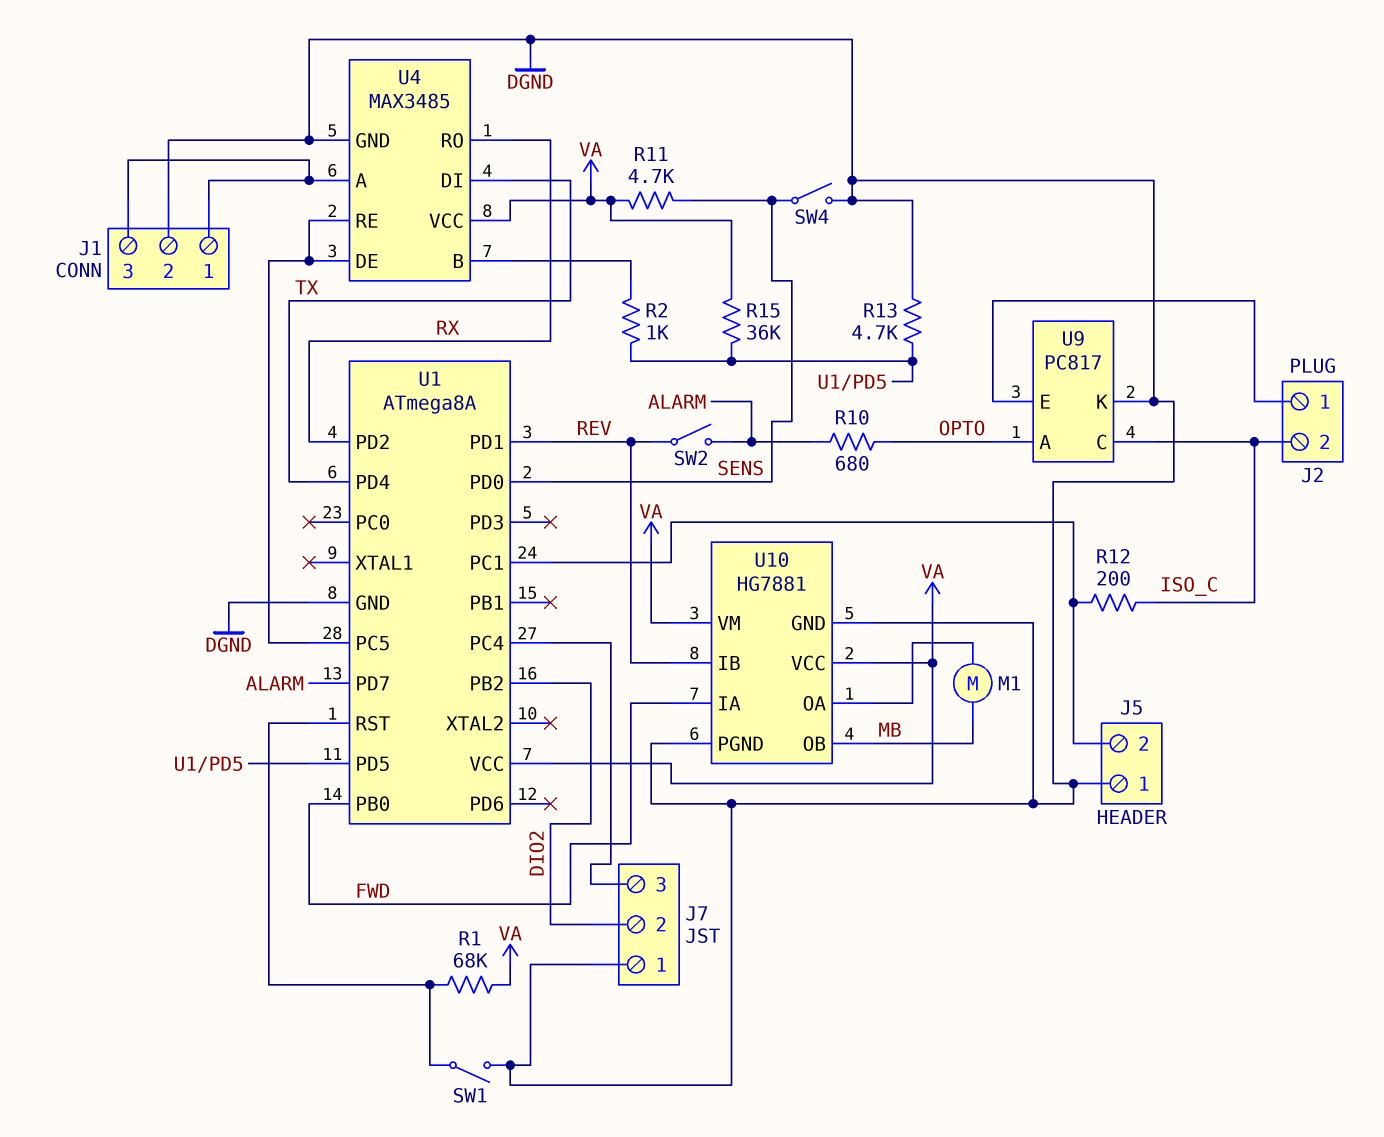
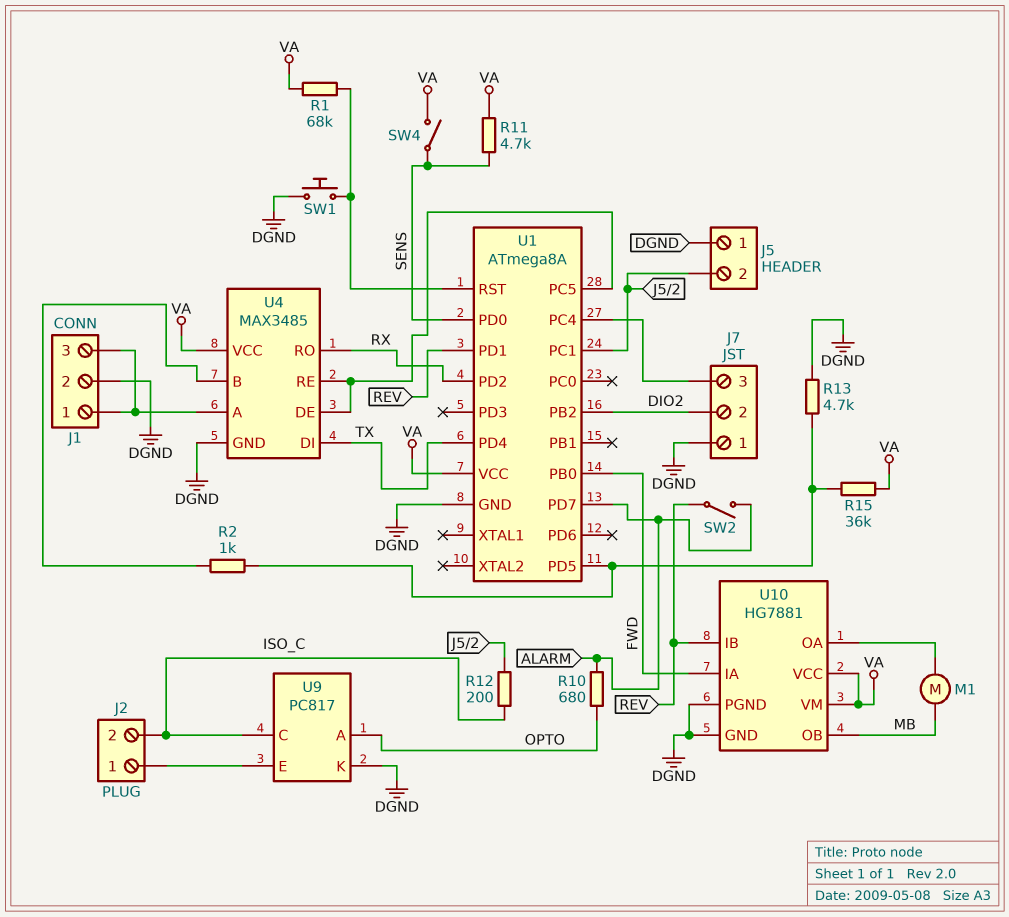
SW1: switch (DGND, U1/RST) -> button (DGND, U1/RST)
SW4: switch (DGND, SENS) -> switch (SENS, VA)

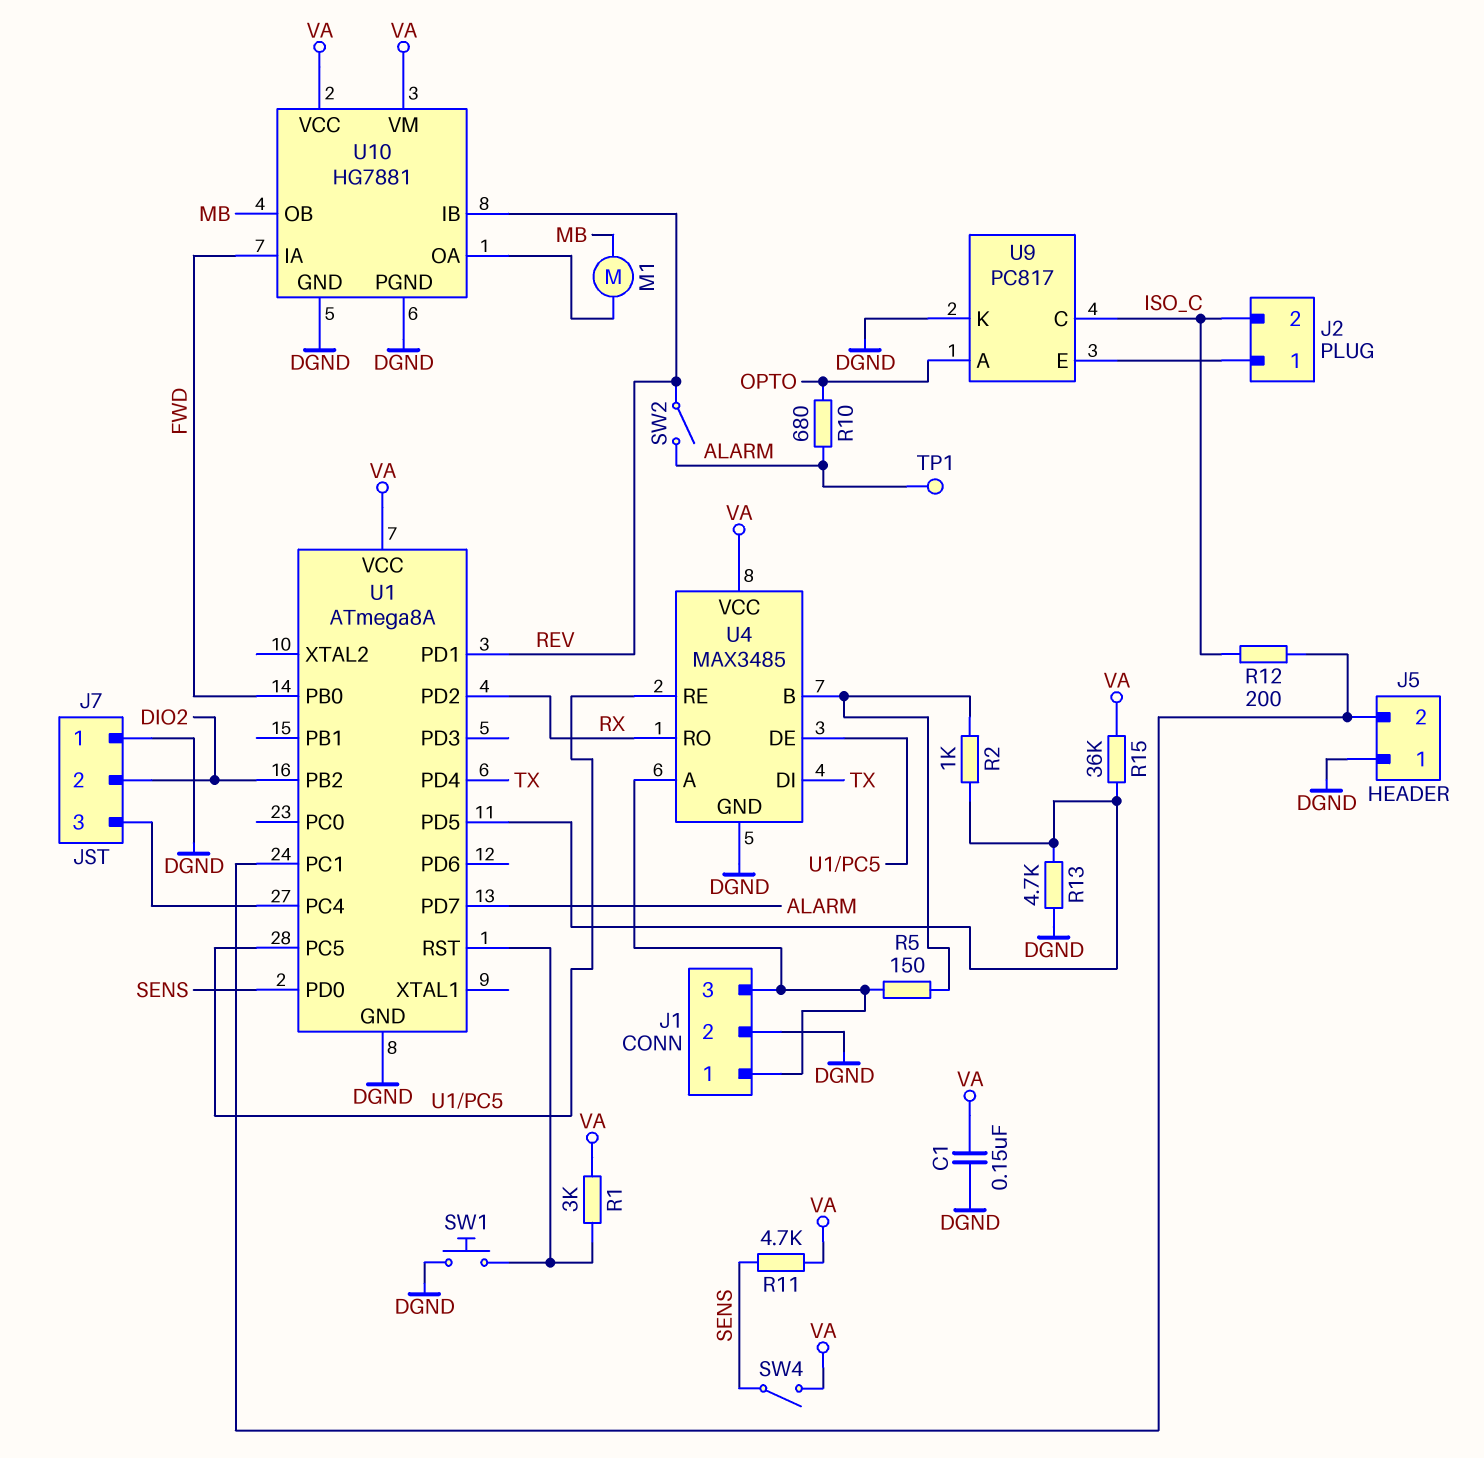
C1: none -> 150nF (DGND, VA)
R1: 68k (U1/RST, VA) -> 3k (U1/RST, VA)
R5: none -> 150 (J1/1, U4/B)
TP1: none -> test point (ALARM)

